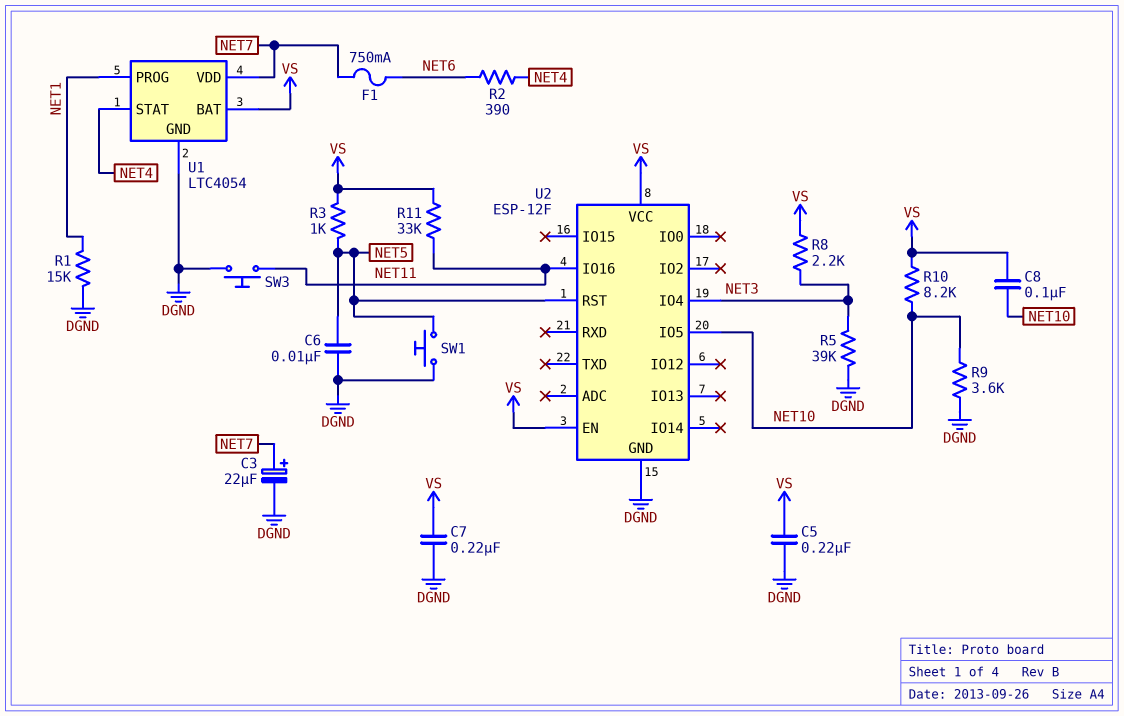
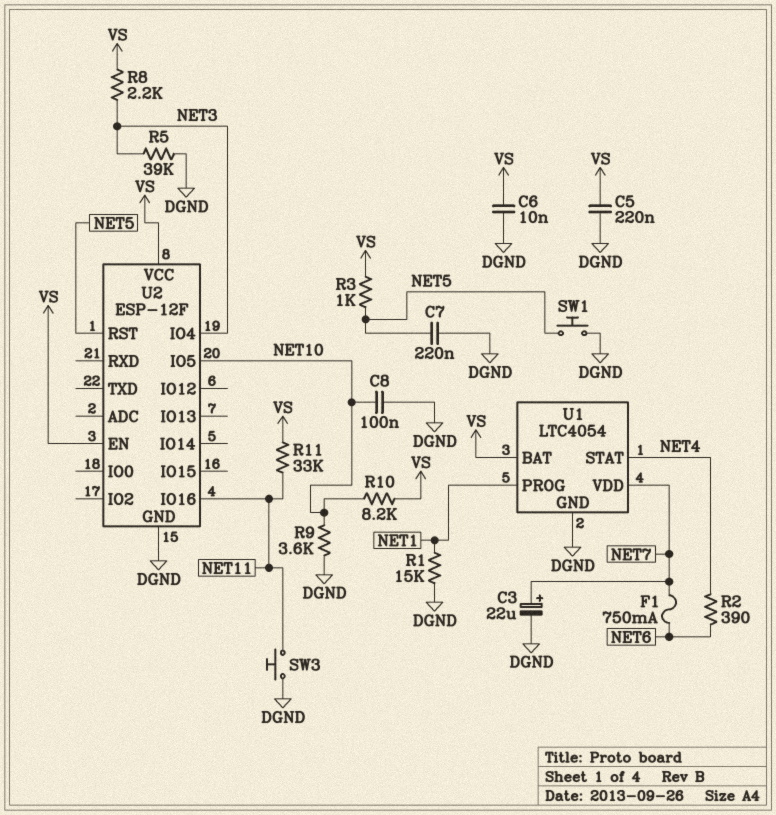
C6: 10nF (DGND, NET5) -> 10nF (DGND, VS)
C7: 220nF (DGND, VS) -> 220nF (DGND, NET5)
C8: 100nF (NET10, VS) -> 100nF (DGND, NET10)

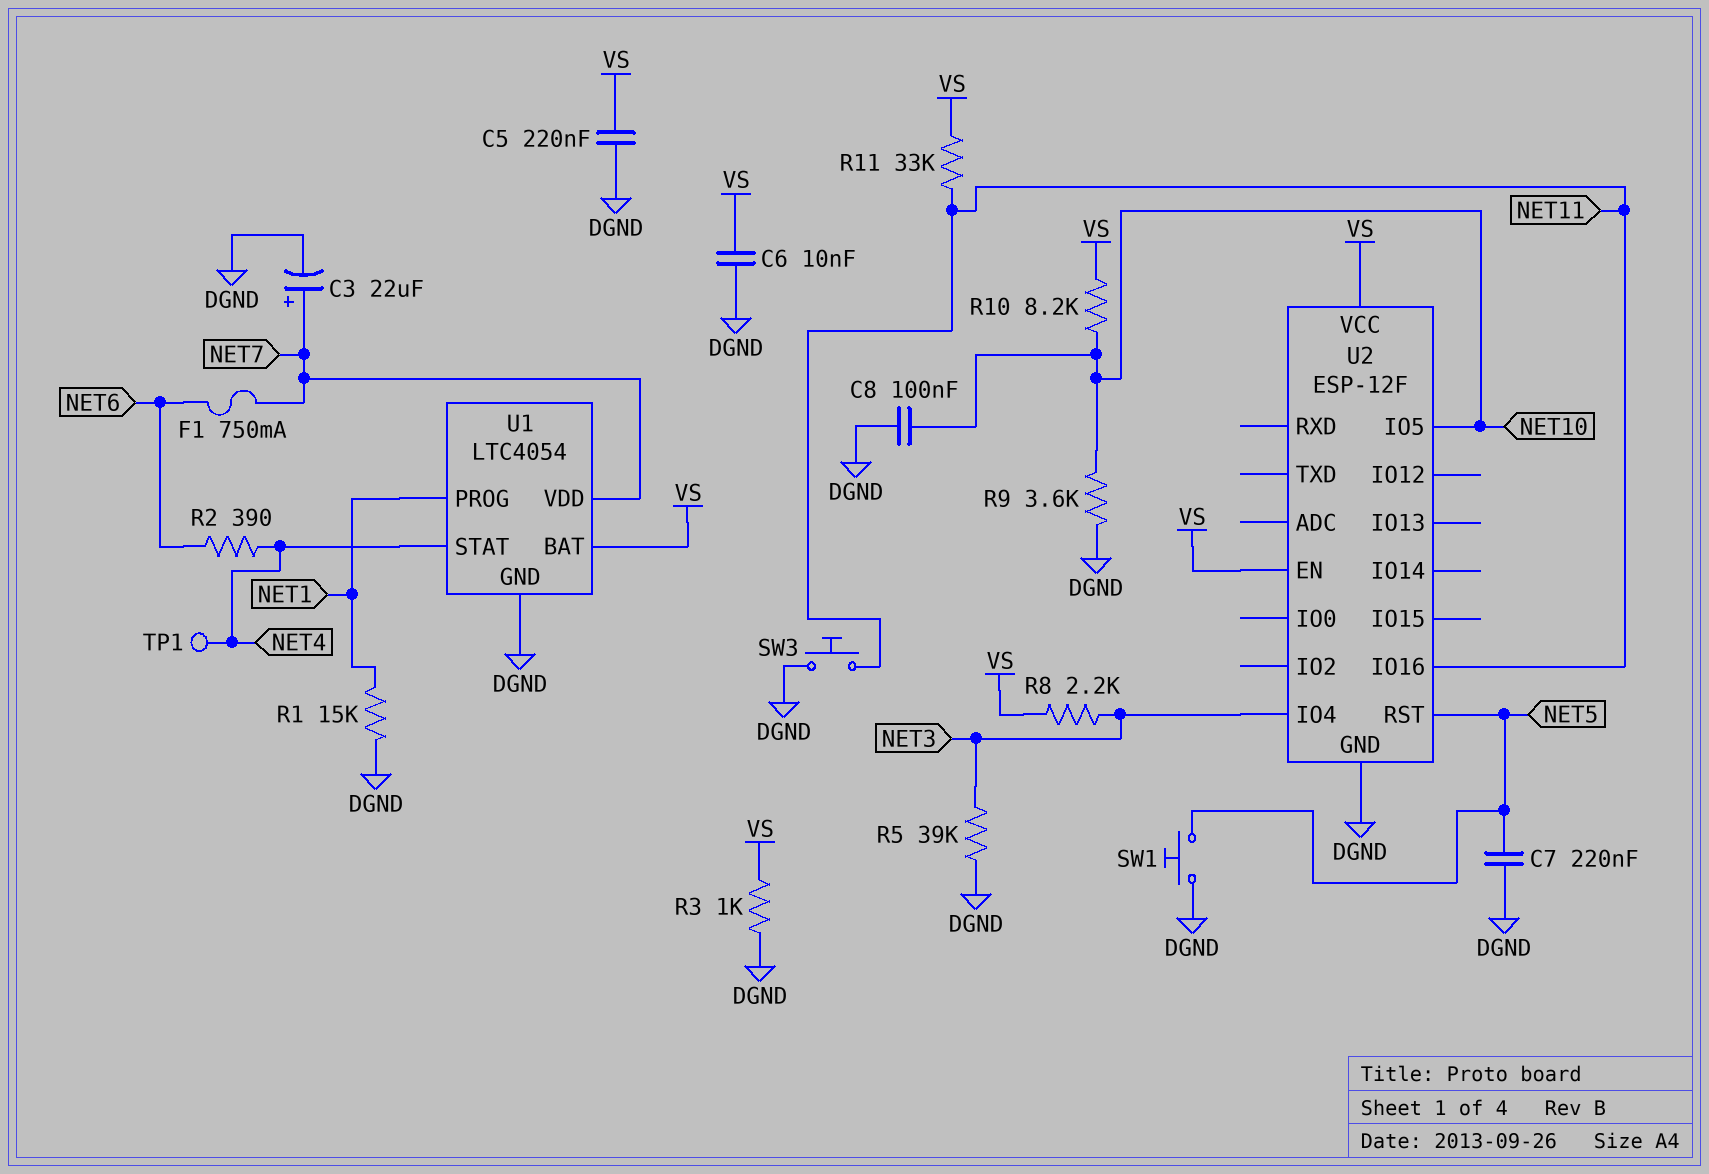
R3: 1k (NET5, VS) -> 1k (DGND, VS)
TP1: none -> test point (NET4)

